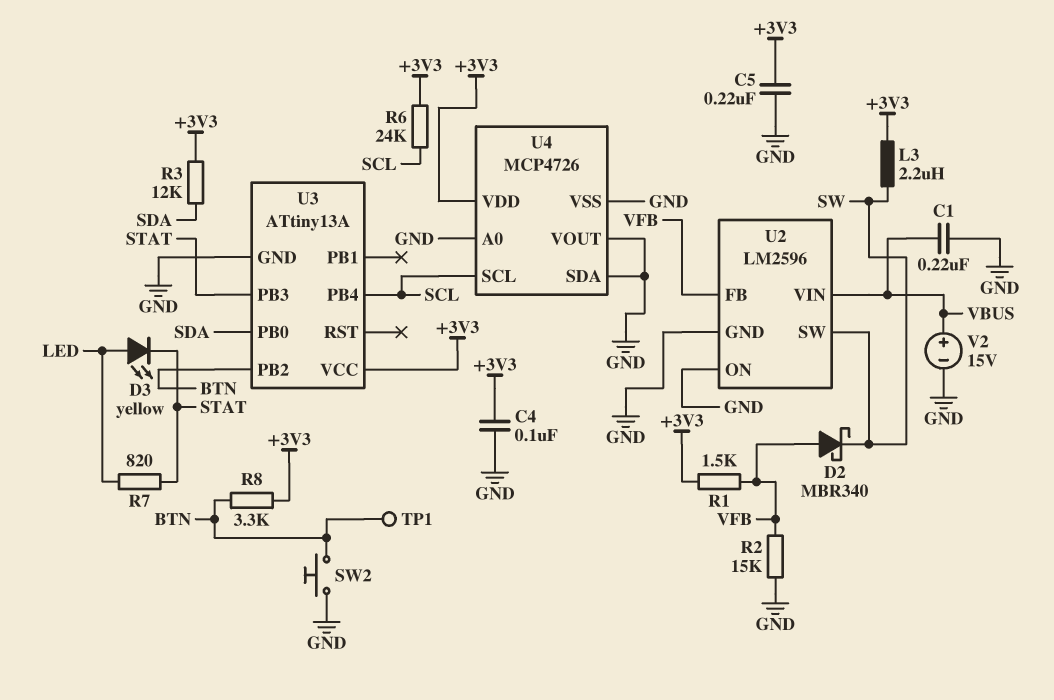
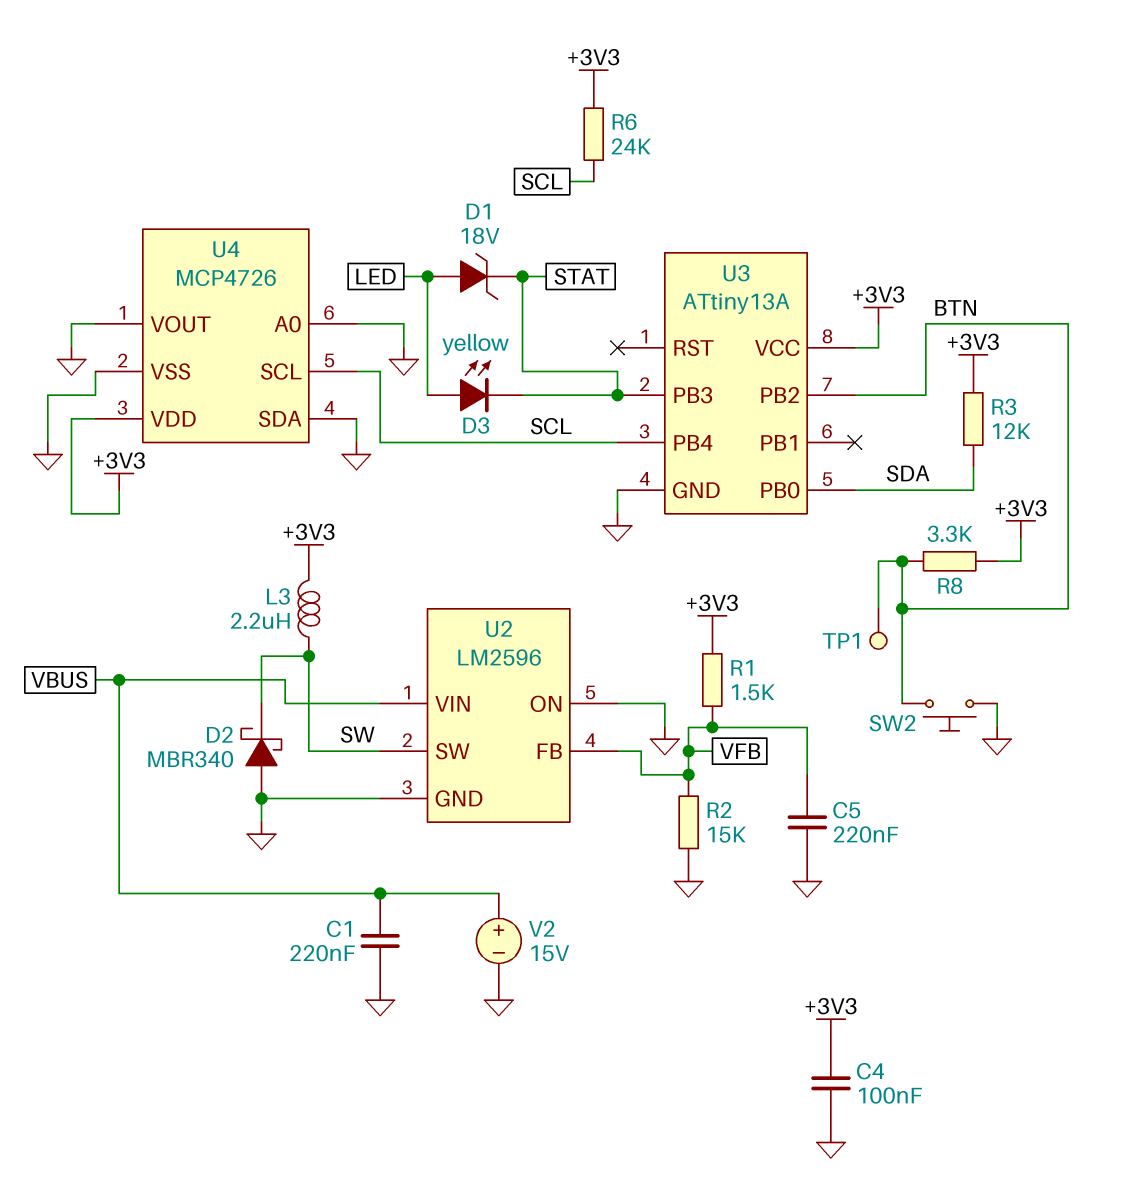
C5: 220nF (+3V3, GND) -> 220nF (GND, VFB)
D1: none -> zener 18V (A LED, K STAT)
D2: schottky MBR340 (A VFB, K SW) -> schottky MBR340 (A GND, K SW)
R7: 820 (LED, STAT) -> none

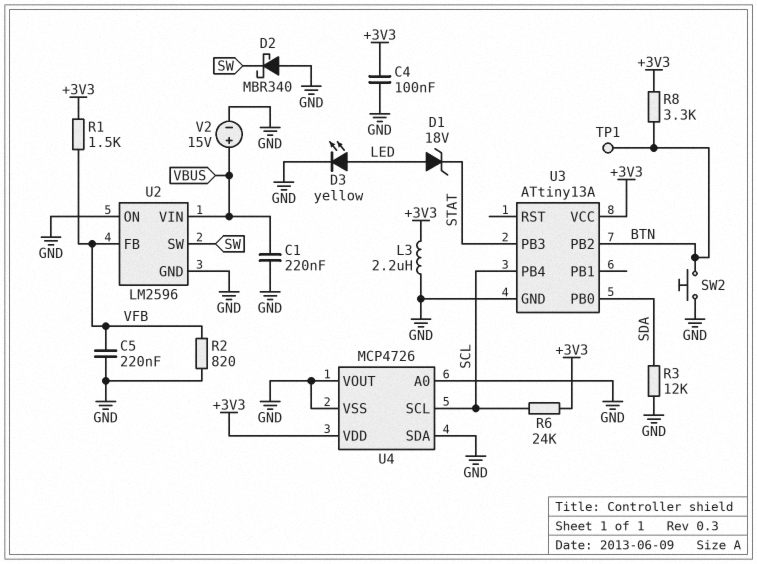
D3: LED yellow (A LED, K STAT) -> LED yellow (A LED, K GND)
L3: 2.2uH (+3V3, SW) -> 2.2uH (+3V3, GND)
R2: 15k (GND, VFB) -> 820 (GND, VFB)
R3: 12k (+3V3, SDA) -> 12k (GND, SDA)

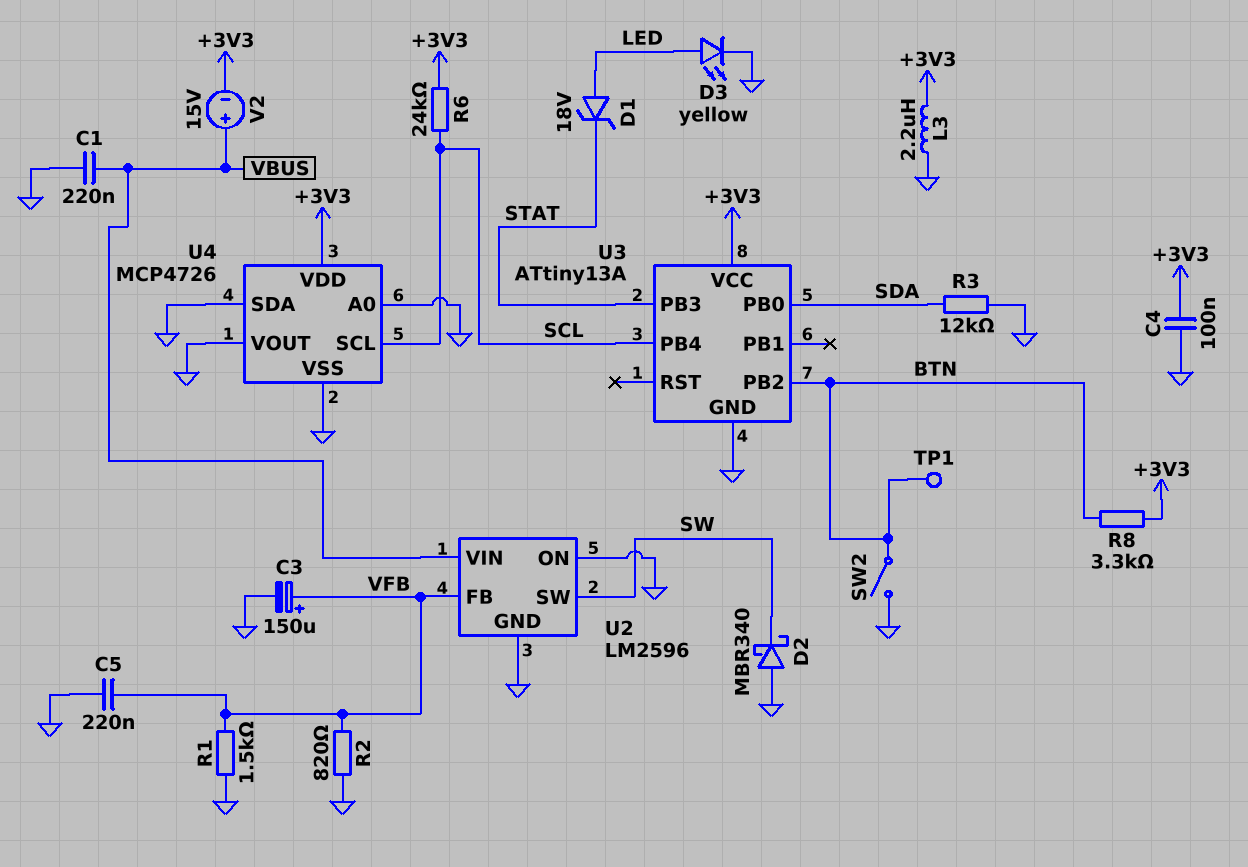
C3: none -> 150uF (plus VFB, minus GND)
R1: 1.5k (+3V3, VFB) -> 1.5k (GND, VFB)
SW2: button (BTN, GND) -> switch (BTN, GND)
V2: 15V (plus VBUS, minus GND) -> 15V (plus VBUS, minus +3V3)

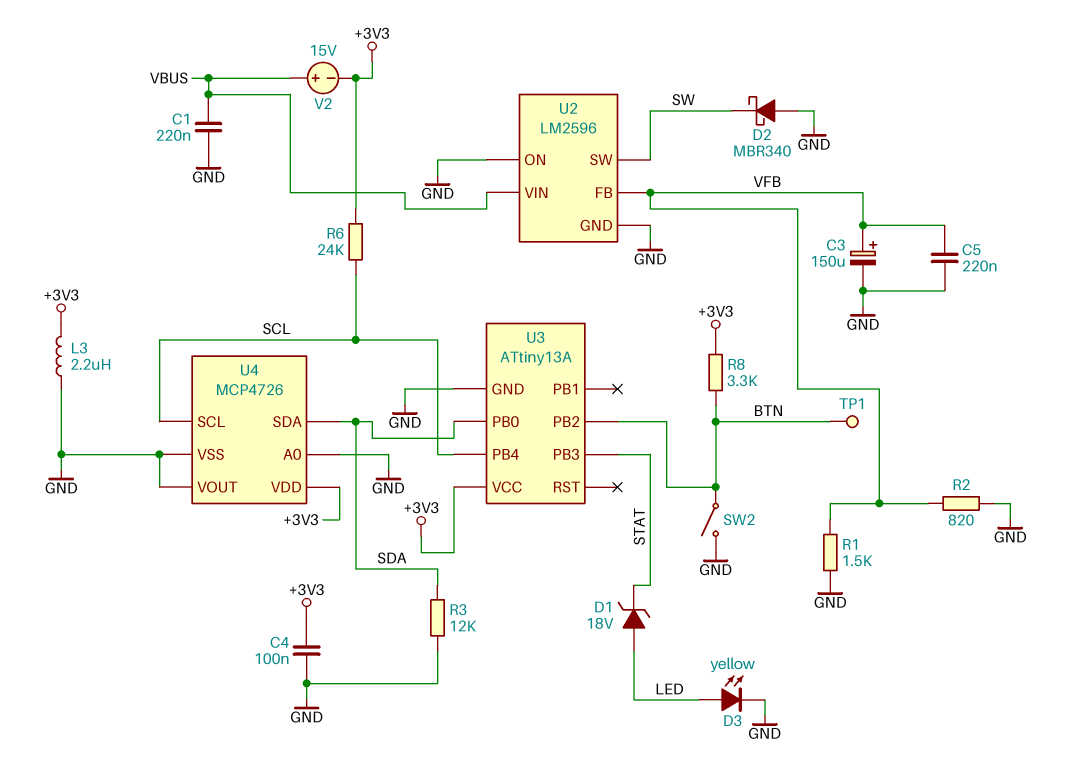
U4 pin SDA: GND -> SDA

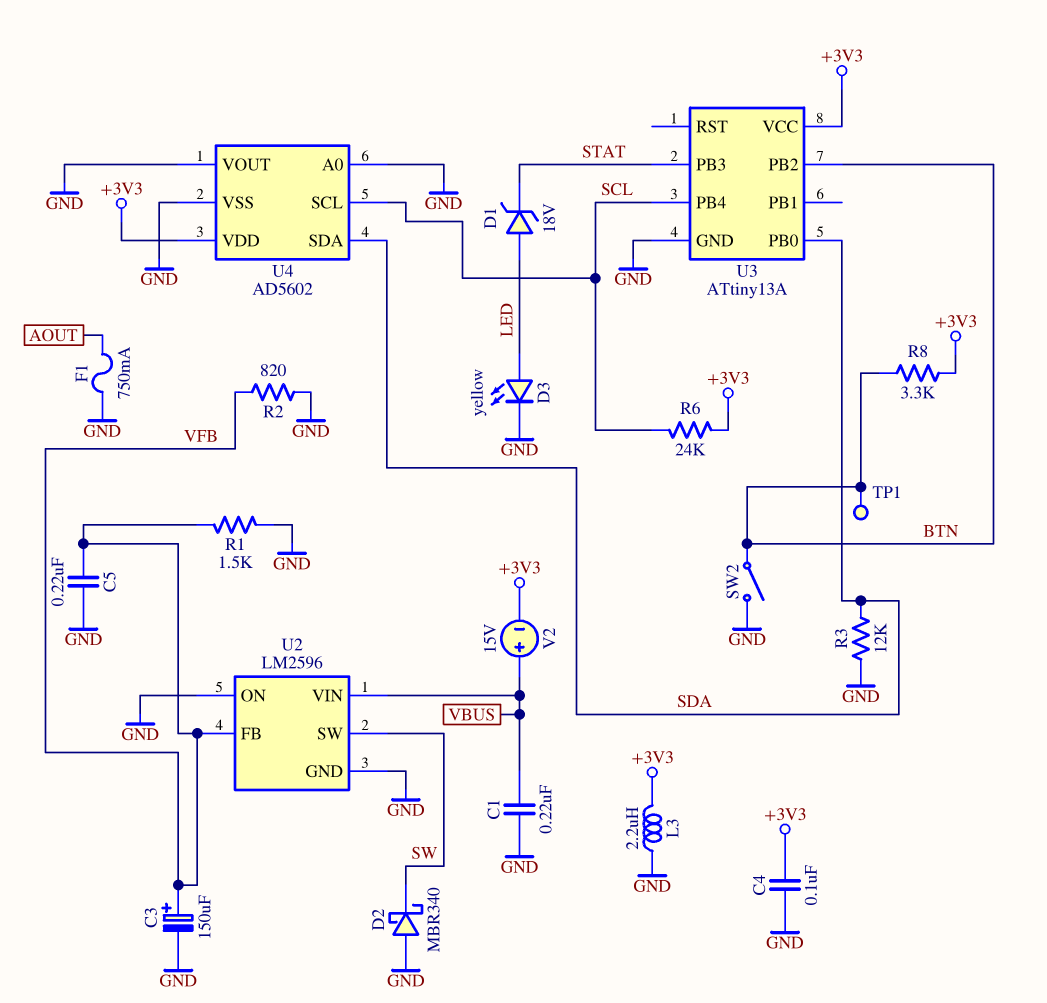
F1: none -> 750mA (AOUT, GND)
U4: MCP4726 -> AD5602

